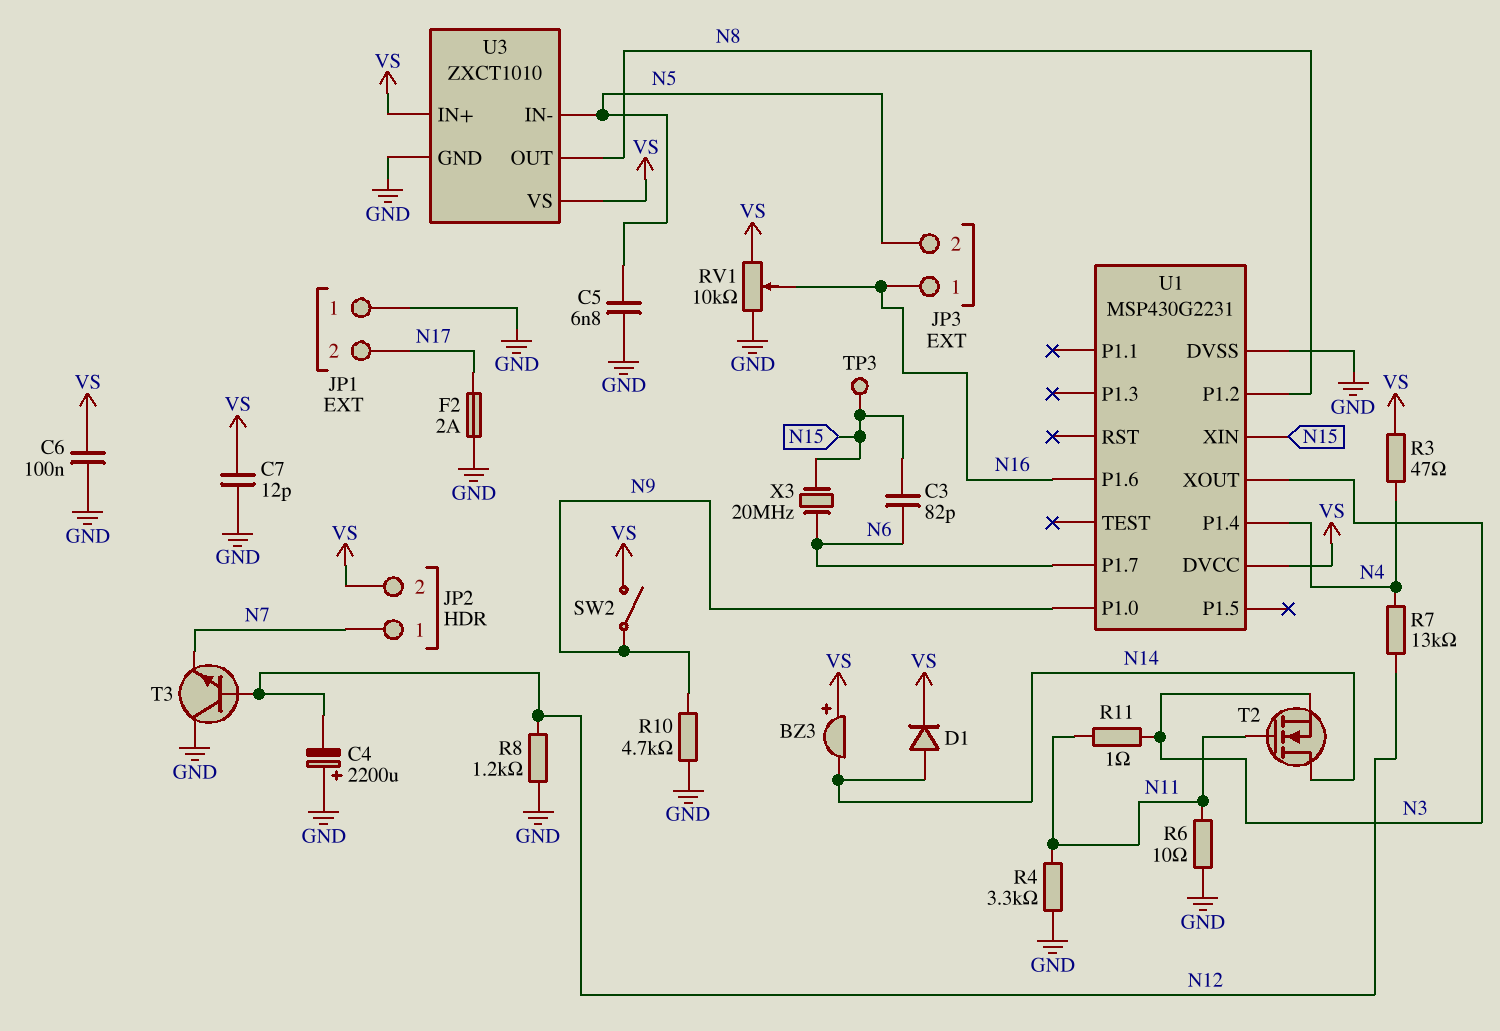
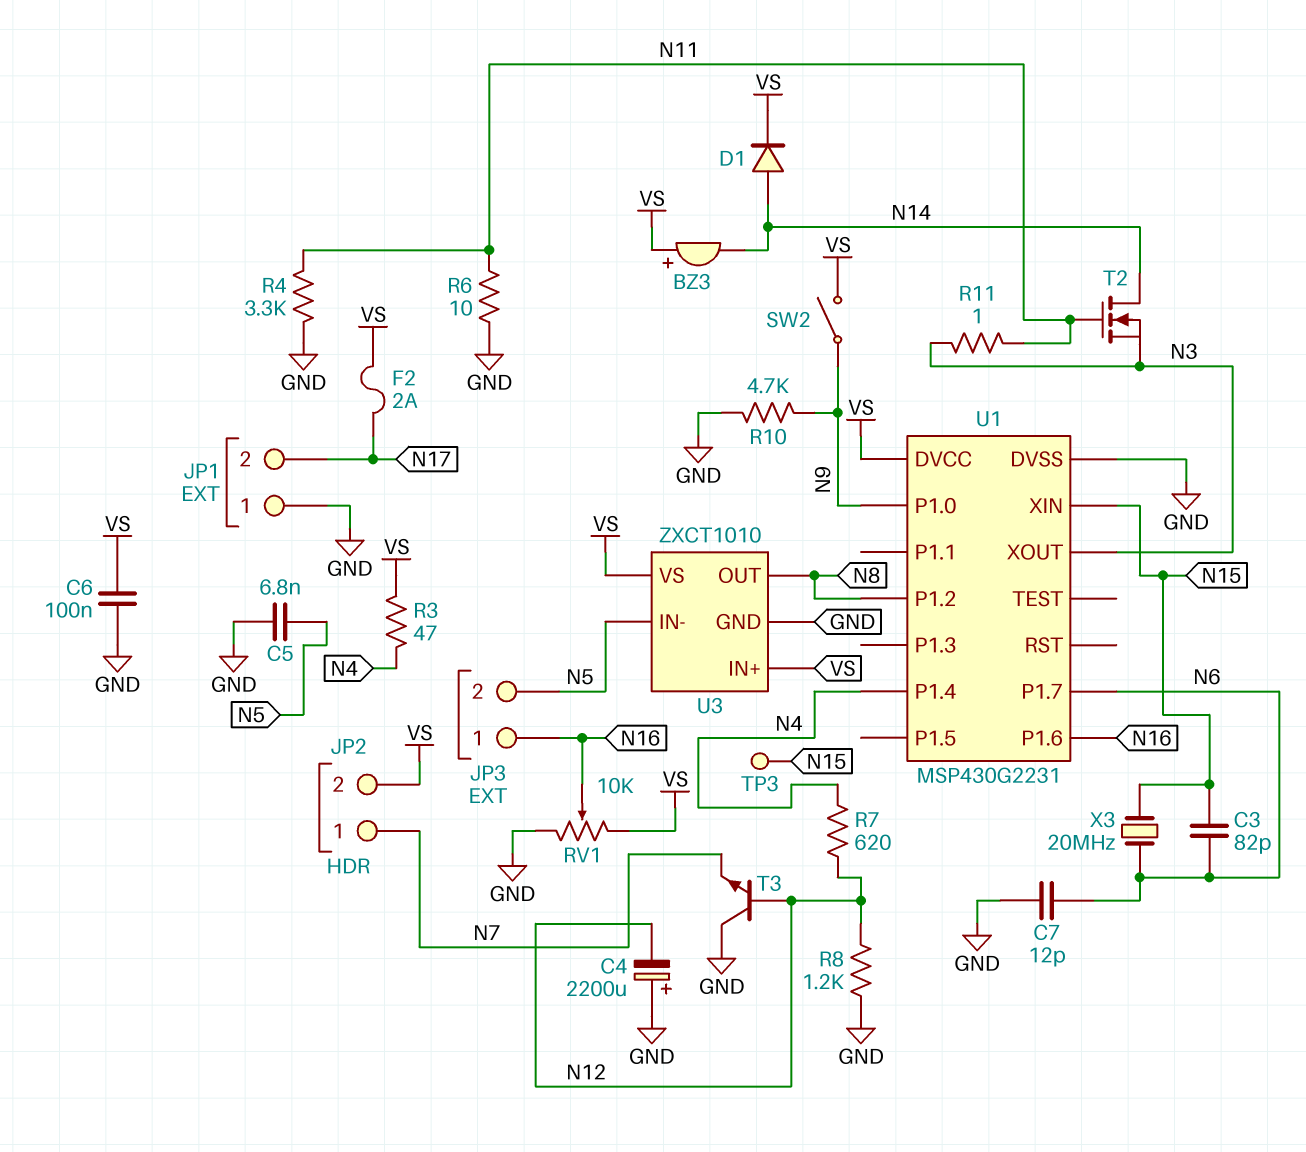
C7: 12pF (GND, VS) -> 12pF (GND, N6)
F2: 2A (GND, N17) -> 2A (N17, VS)
R7: 13k (N4, N12) -> 620 (N4, N12)

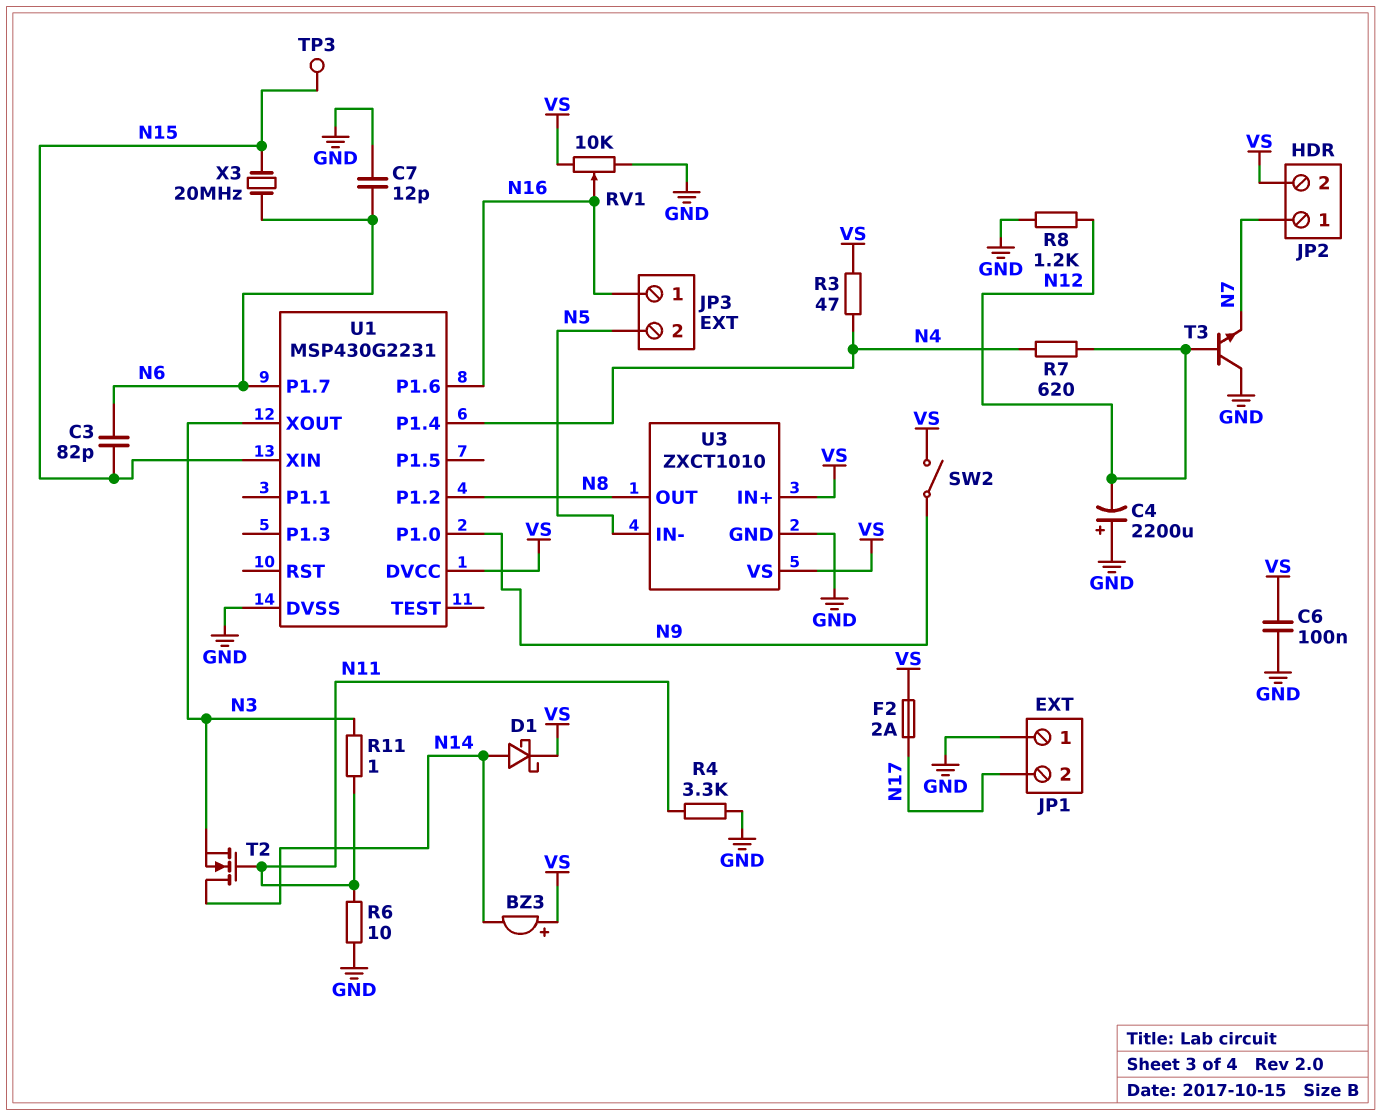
C5: 6.8nF (GND, N5) -> none
D1: diode (A N14, K VS) -> schottky (A N14, K VS)
R10: 4.7k (GND, N9) -> none

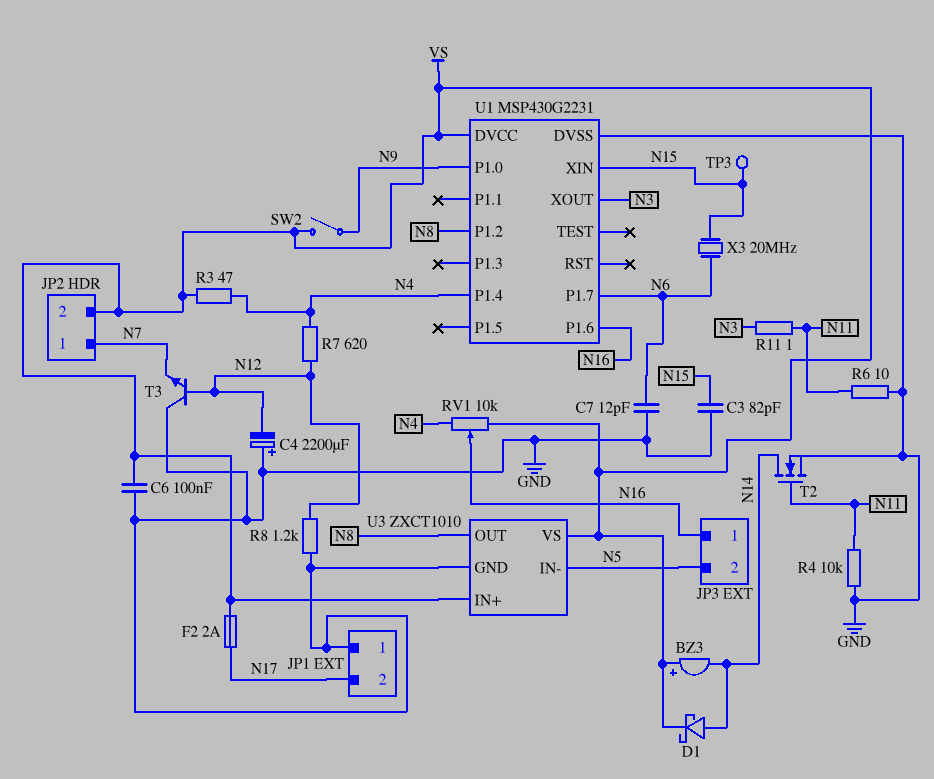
C3: 82pF (N6, N15) -> 82pF (GND, N15)
R4: 3.3k (GND, N11) -> 10k (GND, N11)
RV1: 10k (GND, VS, wiper N16) -> 10k (N4, VS, wiper N16)
T2: NMOS (G N11, D N14, S N3) -> NMOS (G N11, D N14, S GND)

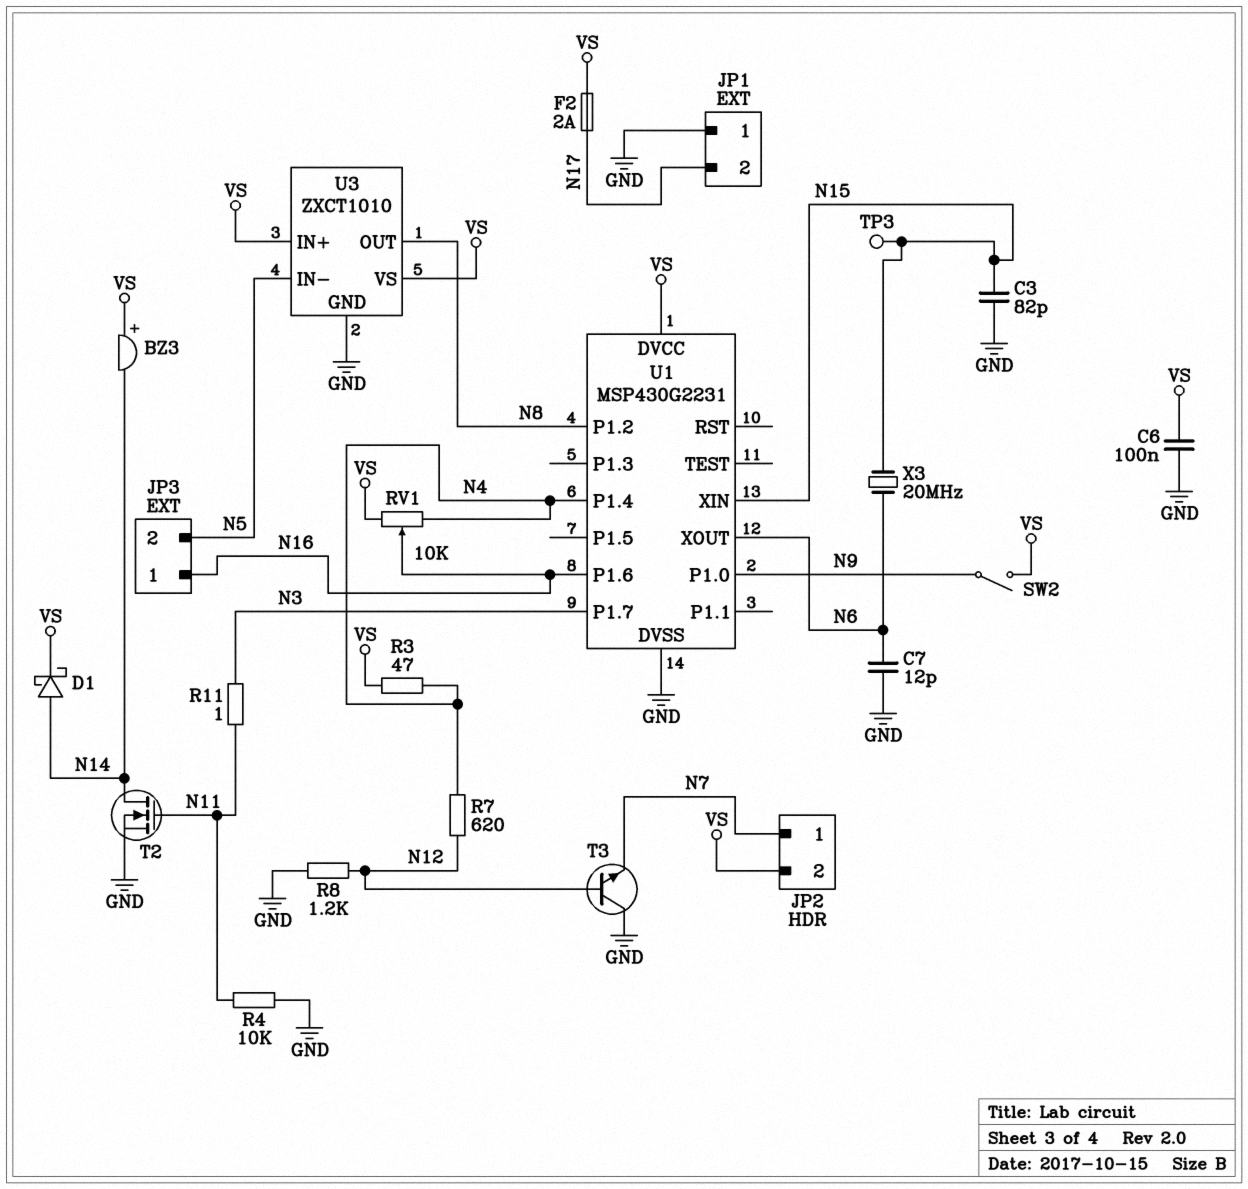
C4: 2200uF (plus GND, minus N12) -> none
R6: 10 (GND, N11) -> none
U1 pin P1.7: N6 -> N3
U1 pin XOUT: N3 -> N6

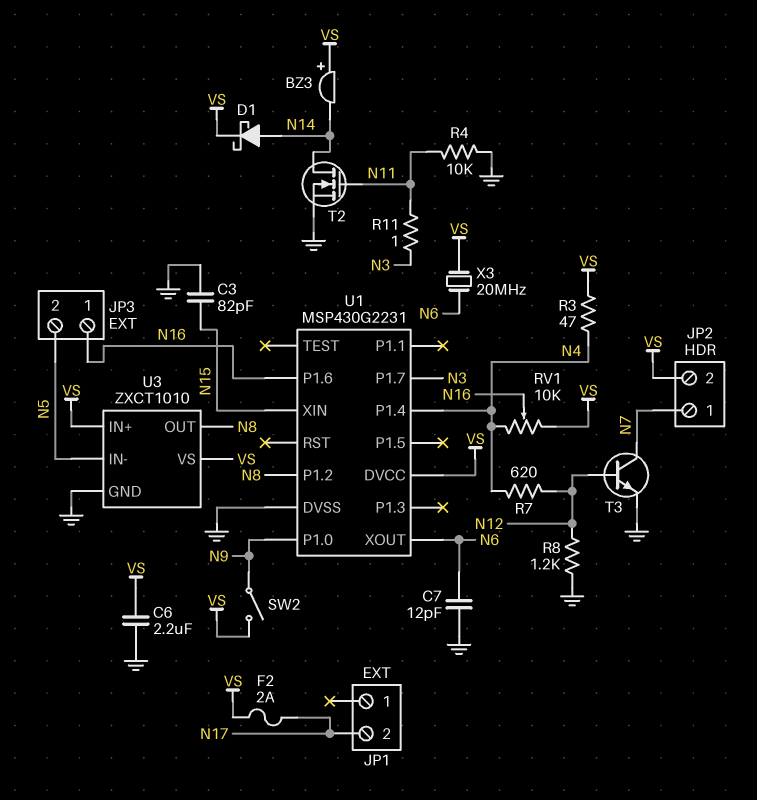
C6: 100nF (GND, VS) -> 2.2uF (GND, VS)
JP1 pin 1: GND -> none
T3: NPN (B N12, C GND, E N7) -> NPN (B N12, C N7, E GND)
TP3: test point (N15) -> none
X3: 20MHz (N6, N15) -> 20MHz (N6, VS)

